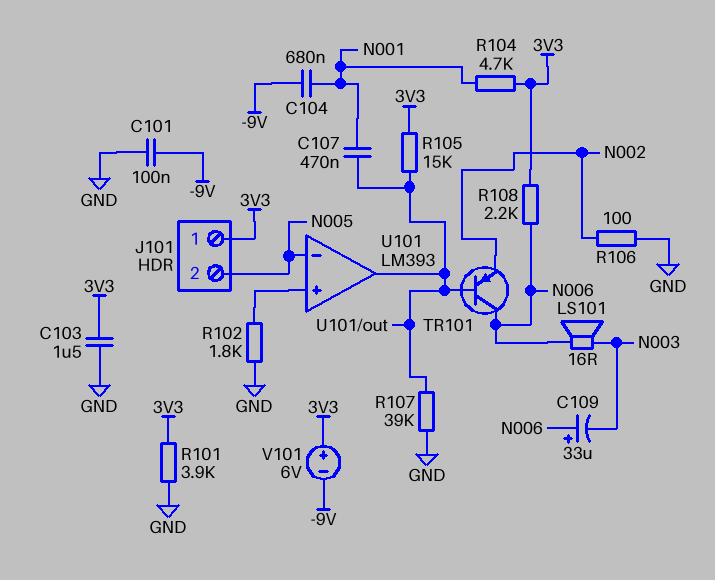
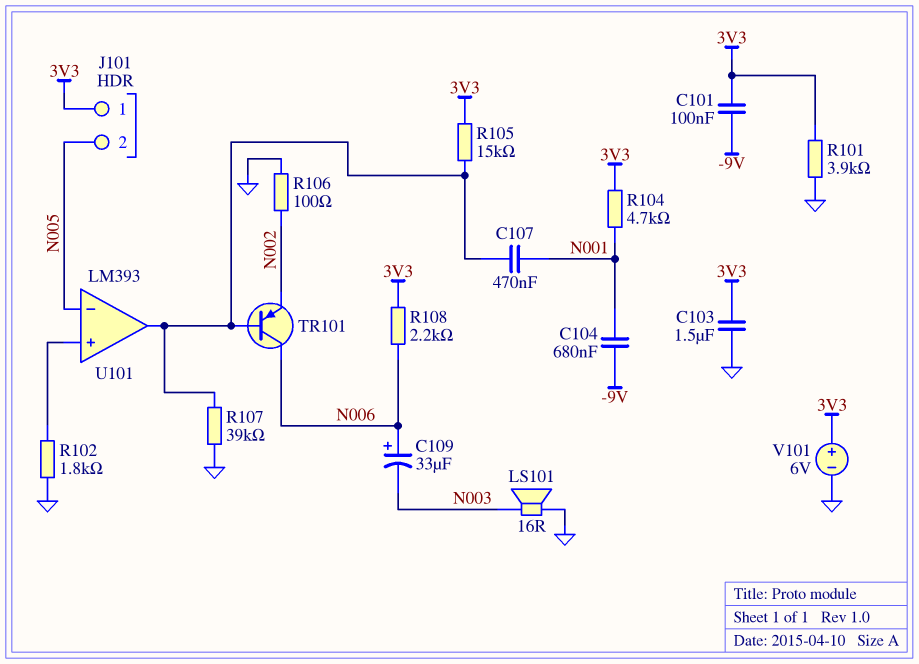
C101: 100nF (-9V, GND) -> 100nF (-9V, 3V3)
LS101: speaker 16R (N003, N006) -> speaker 16R (GND, N003)
V101: 6V (plus 3V3, minus -9V) -> 6V (plus 3V3, minus GND)

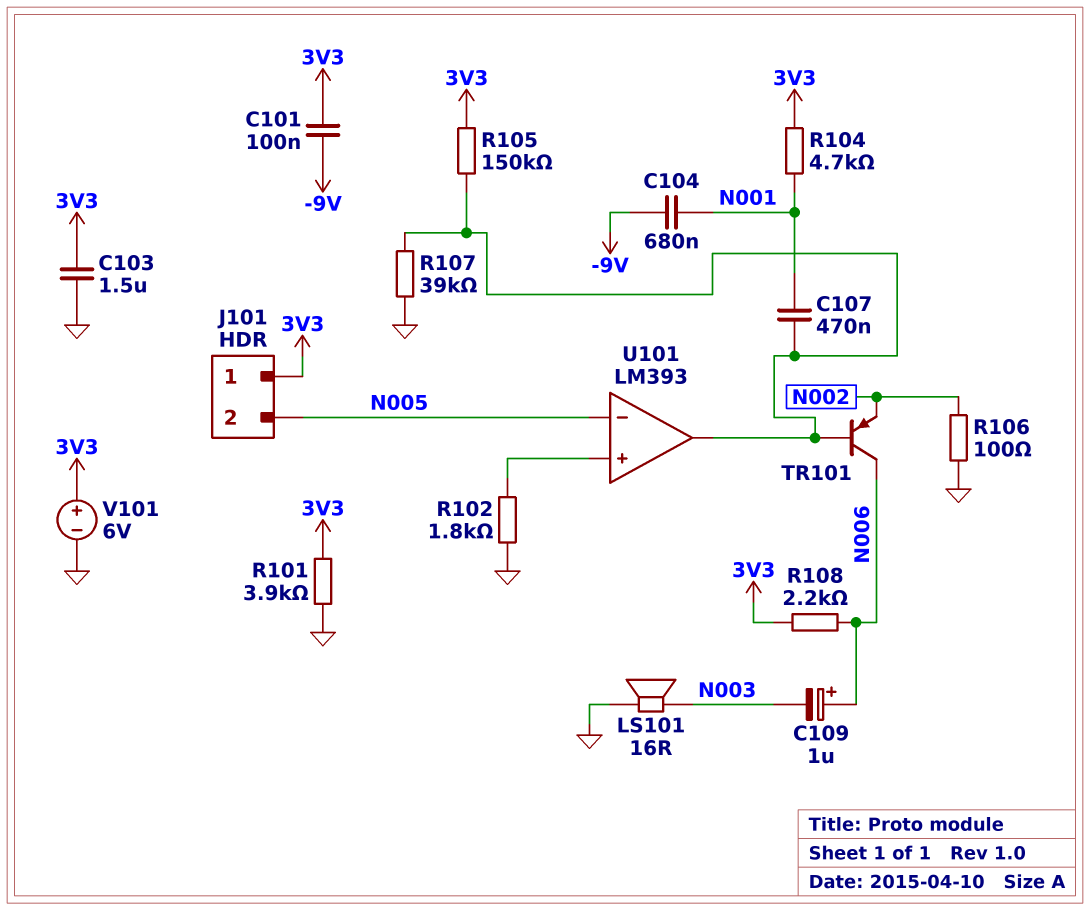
C109: 33uF (plus N006, minus N003) -> 1uF (plus N006, minus N003)
R105: 15k (3V3, U101/out) -> 150k (3V3, U101/out)

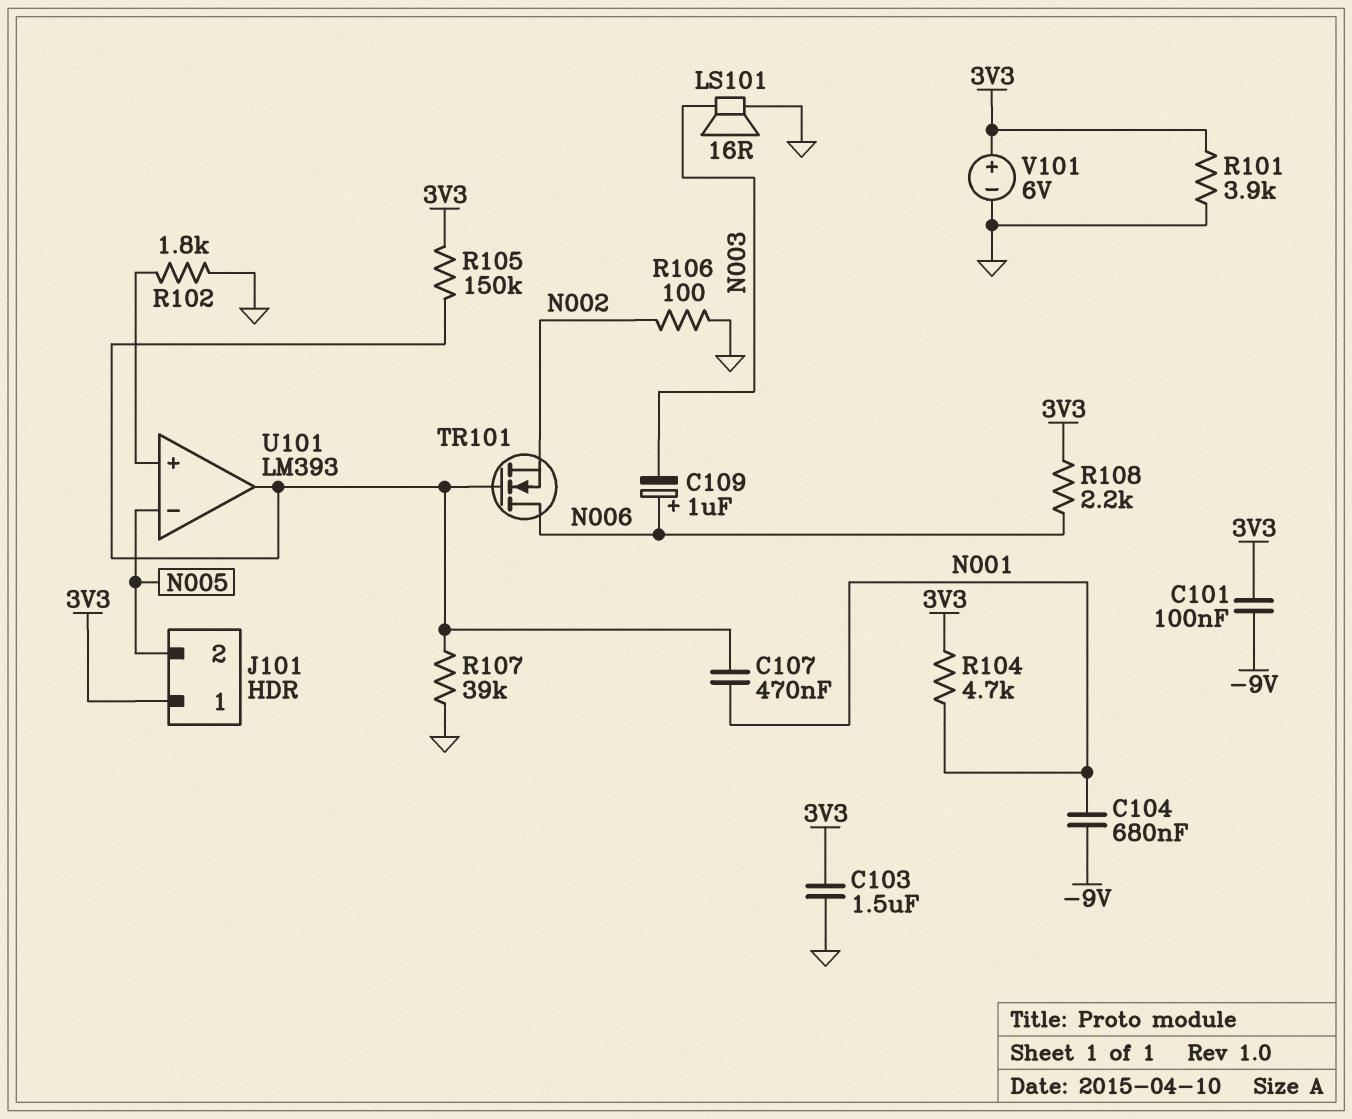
TR101: PNP (B U101/out, C N006, E N002) -> NMOS (G U101/out, D N006, S N002)

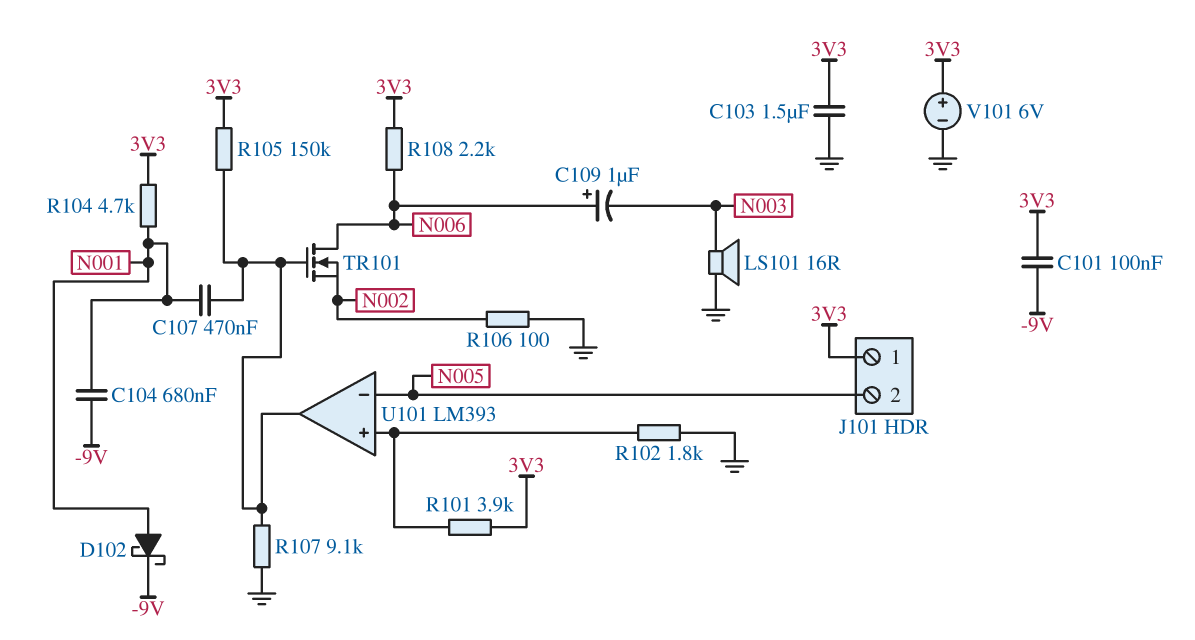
D102: none -> schottky (A N001, K -9V)
R101: 3.9k (3V3, GND) -> 3.9k (3V3, U101/in+)
R107: 39k (GND, U101/out) -> 9.1k (GND, U101/out)

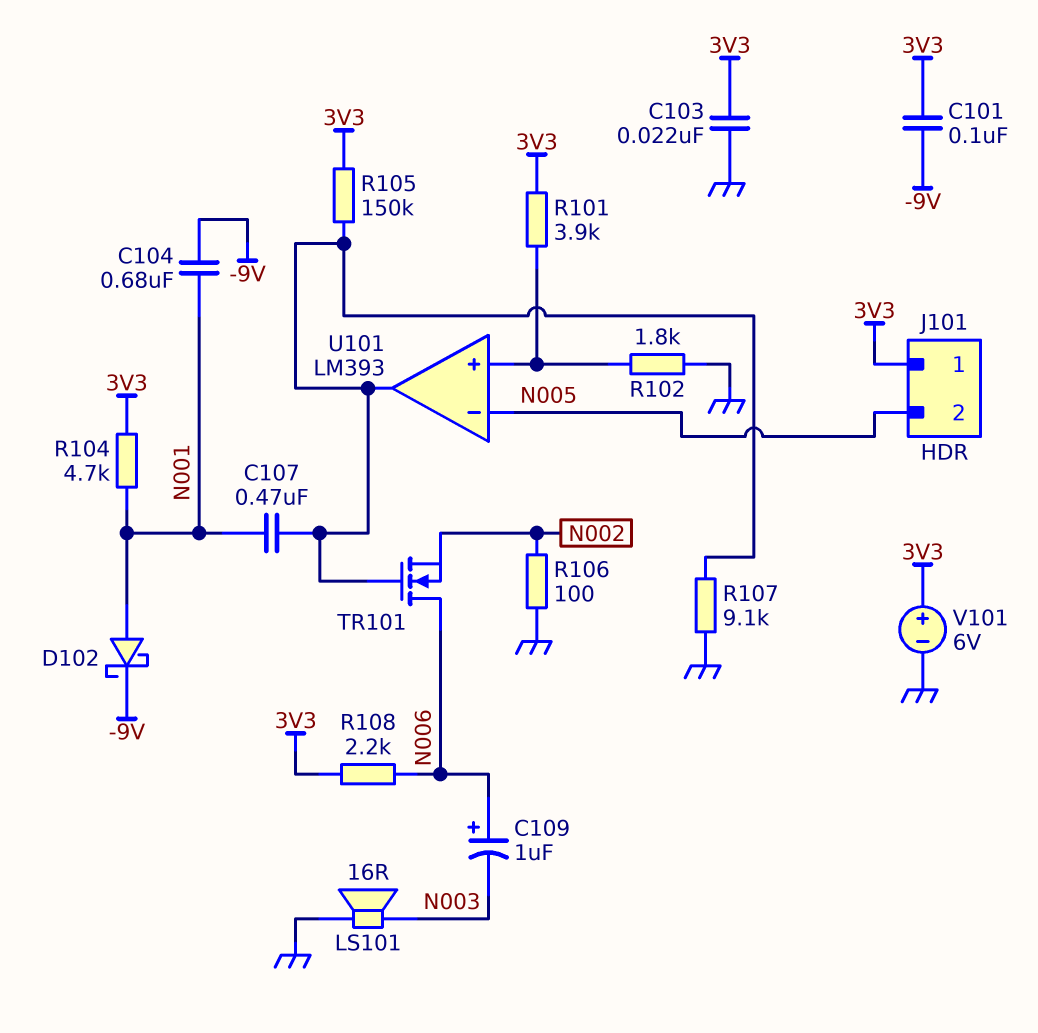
C103: 1.5uF (3V3, GND) -> 22nF (3V3, GND)

